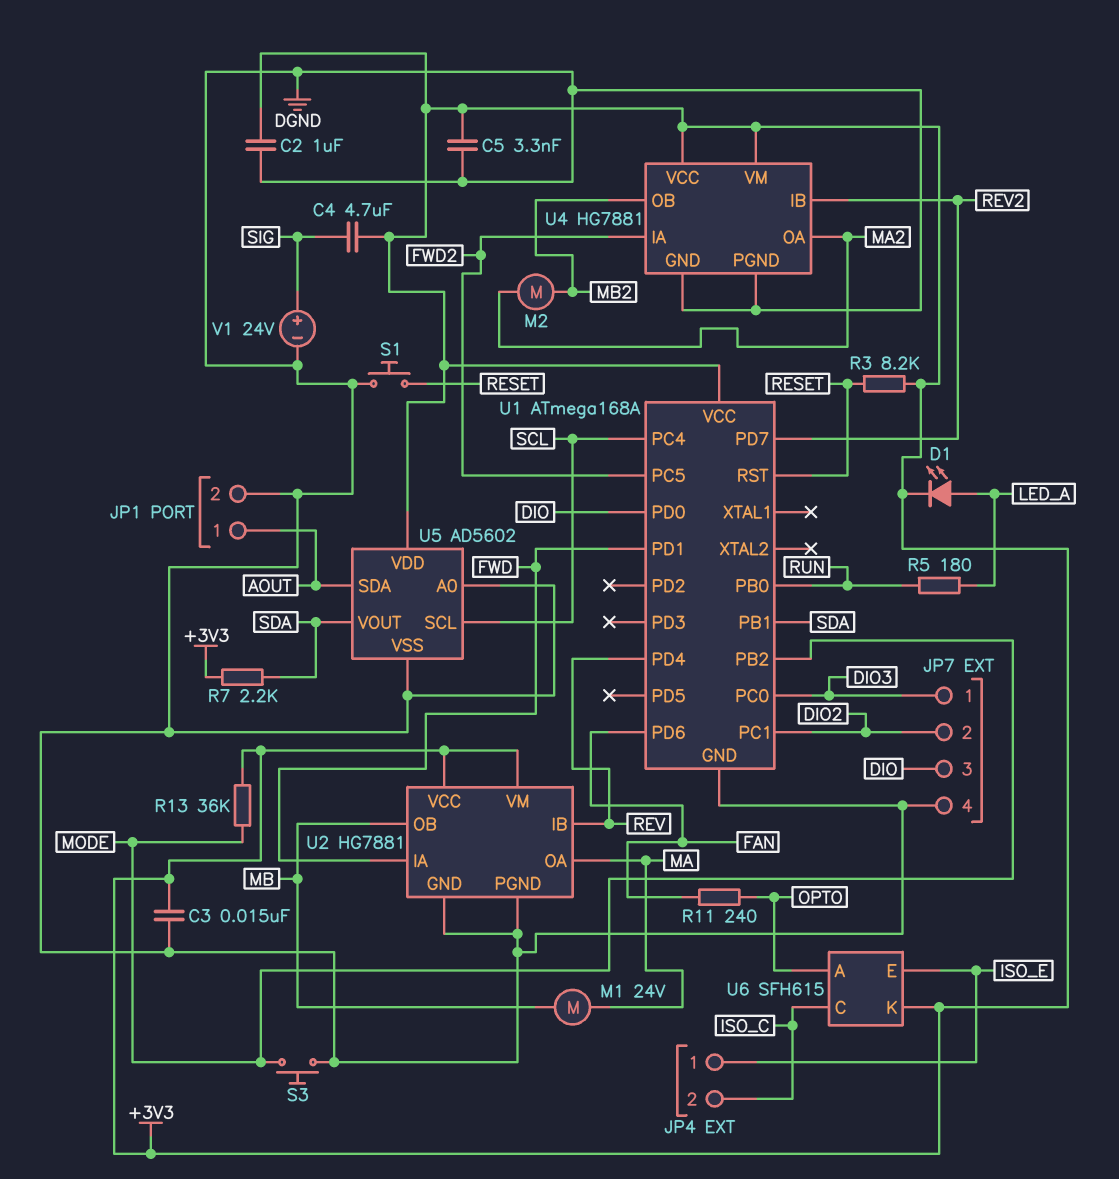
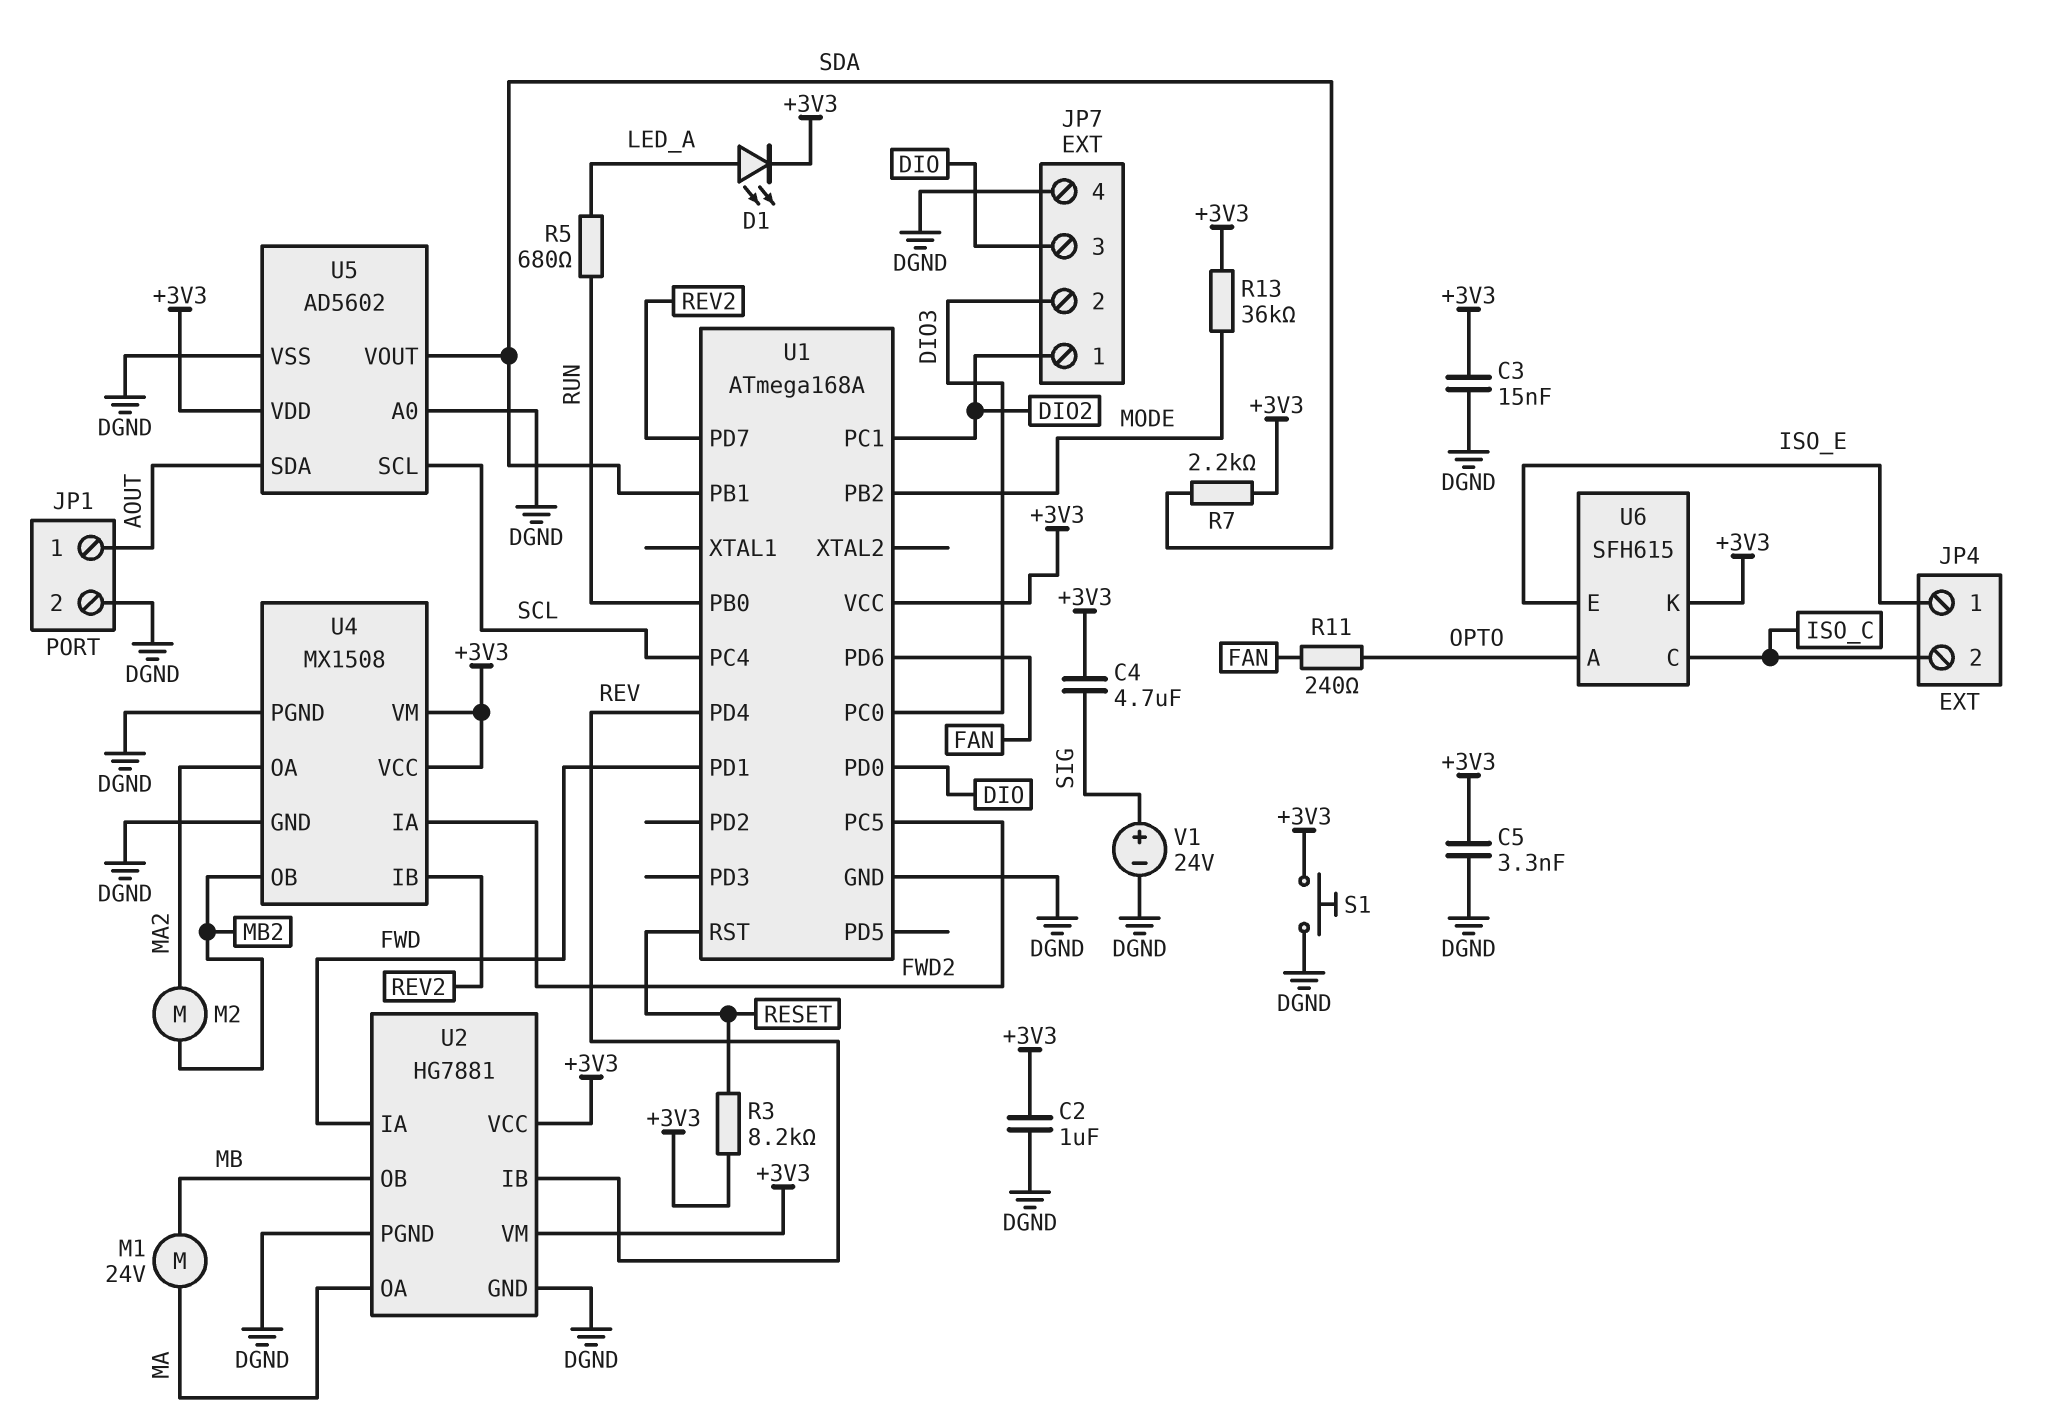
JP7 pin 1: DIO3 -> DIO2
JP7 pin 2: DIO2 -> DIO3
R5: 180 (LED_A, RUN) -> 680 (LED_A, RUN)
S1: button (DGND, RESET) -> button (+3V3, DGND)
S3: button (DGND, MODE) -> none
U4: HG7881 -> MX1508

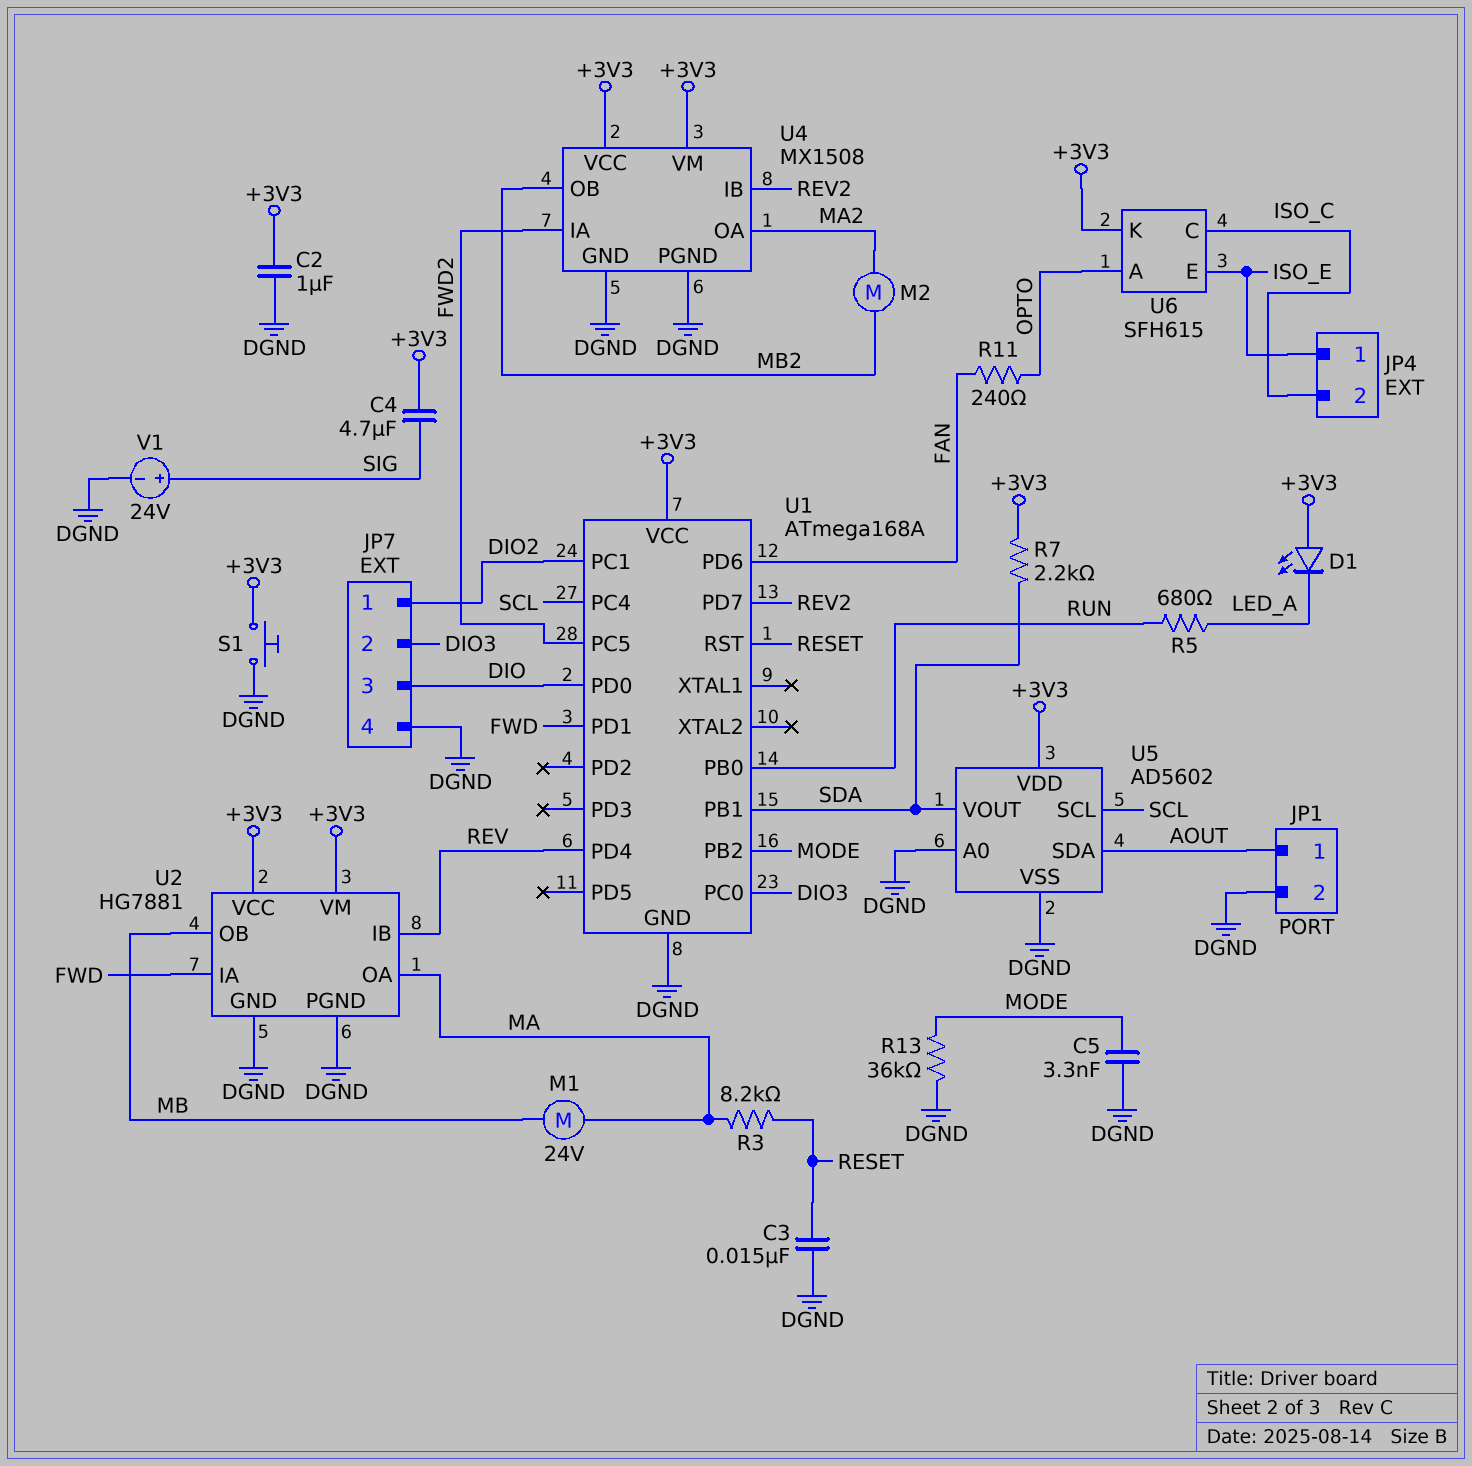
C3: 15nF (+3V3, DGND) -> 15nF (DGND, RESET)
C5: 3.3nF (+3V3, DGND) -> 3.3nF (DGND, MODE)
D1: LED (A LED_A, K +3V3) -> LED (A +3V3, K LED_A)
R3: 8.2k (+3V3, RESET) -> 8.2k (MA, RESET)
R13: 36k (+3V3, MODE) -> 36k (DGND, MODE)

